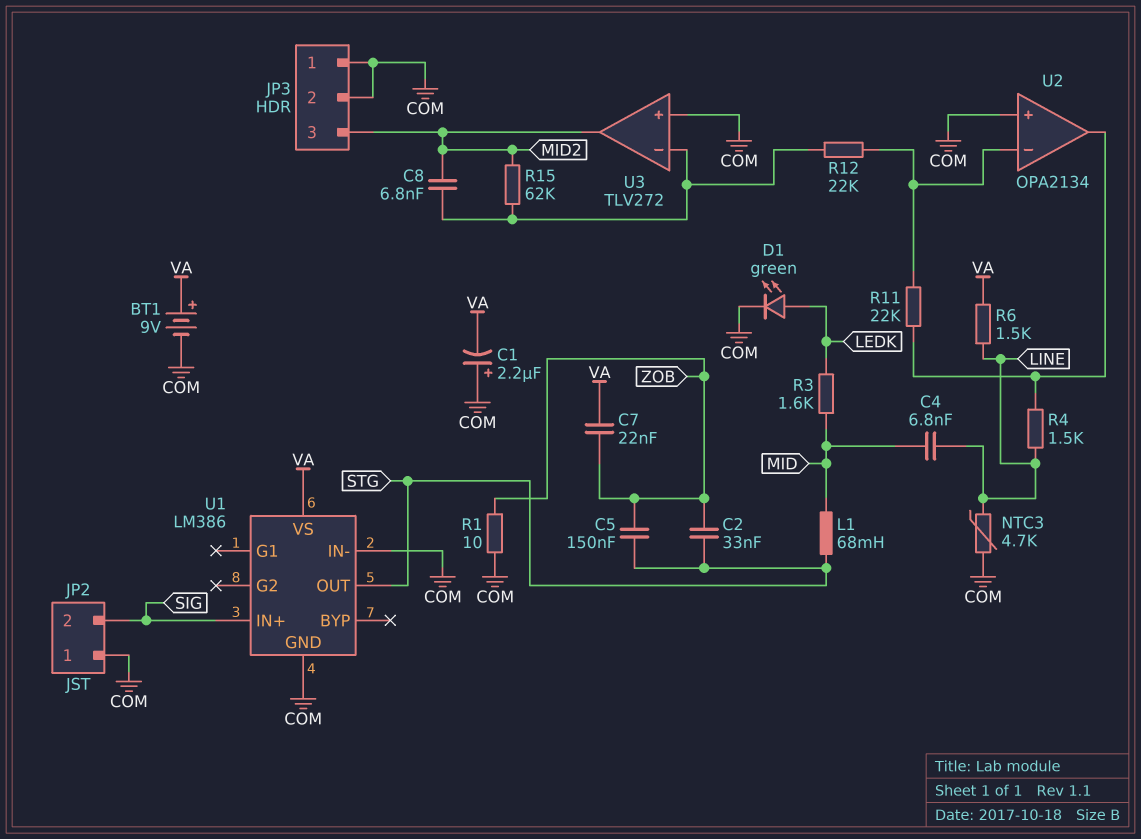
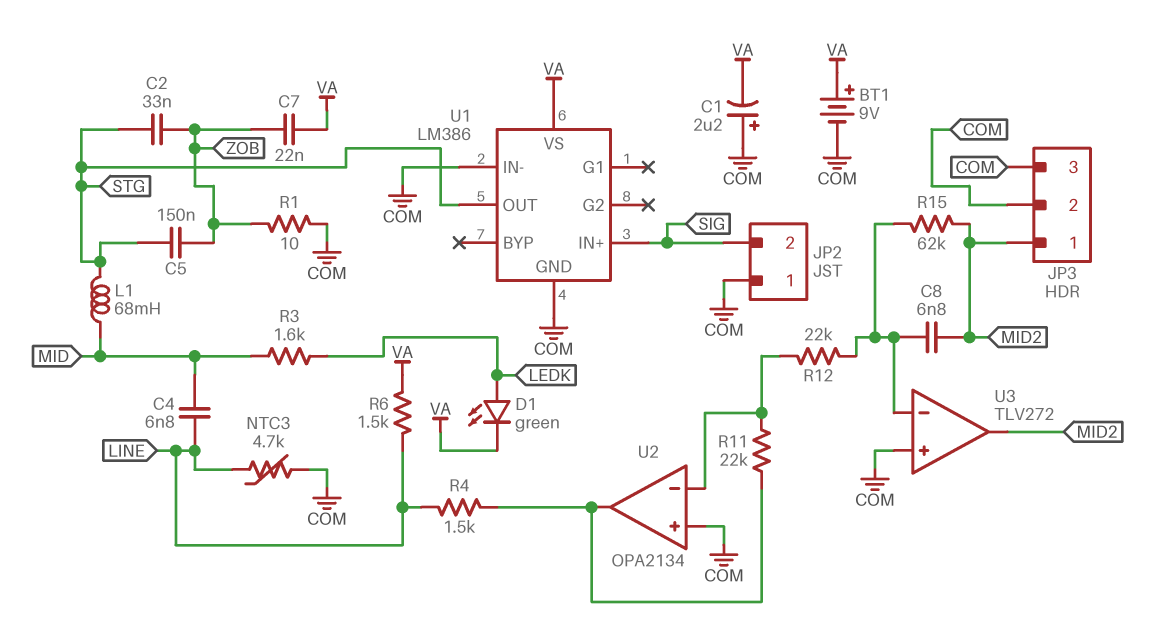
D1: LED green (A LEDK, K COM) -> LED green (A LEDK, K VA)
JP3 pin 1: COM -> MID2
JP3 pin 3: MID2 -> COM

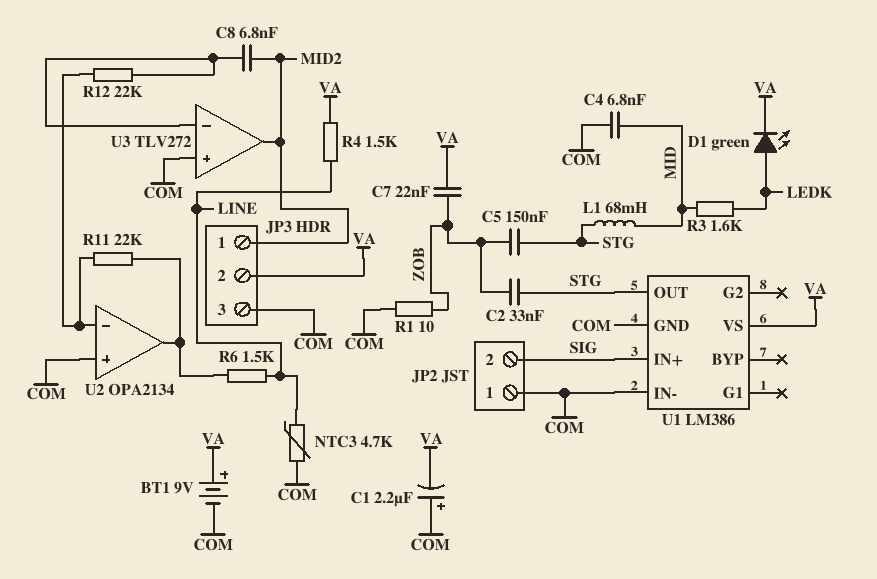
C4: 6.8nF (LINE, MID) -> 6.8nF (COM, MID)
JP3 pin 2: COM -> VA
R4: 1.5k (LINE, U2/out) -> 1.5k (LINE, VA)
R6: 1.5k (LINE, VA) -> 1.5k (LINE, U2/out)
R15: 62k (MID2, U3/in-) -> none

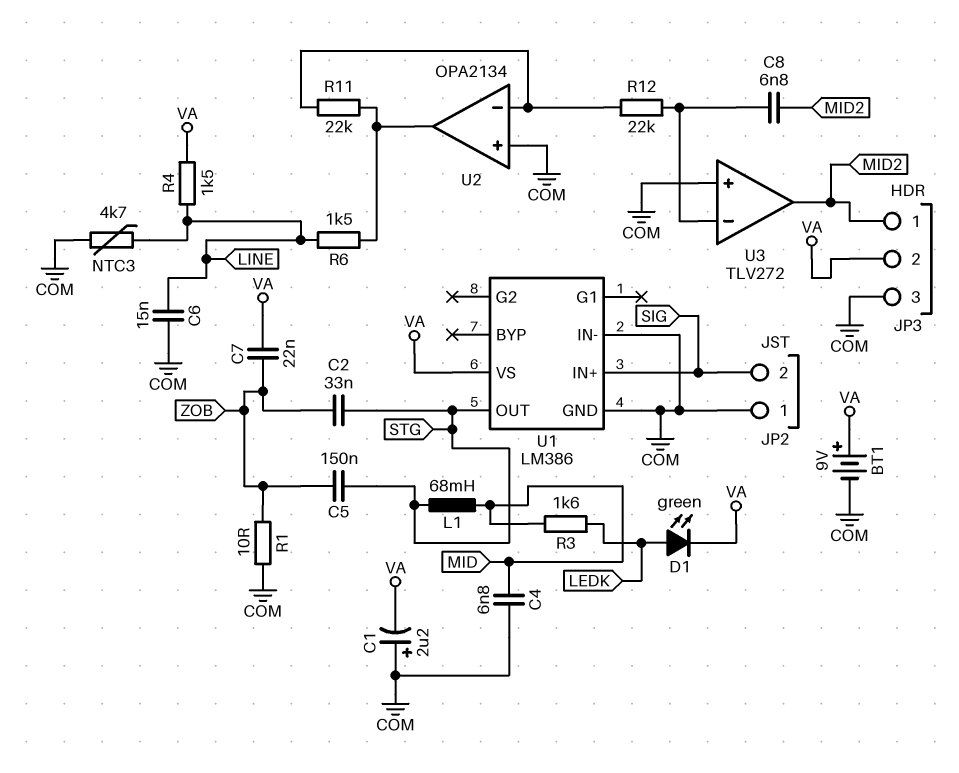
C6: none -> 15nF (COM, LINE)

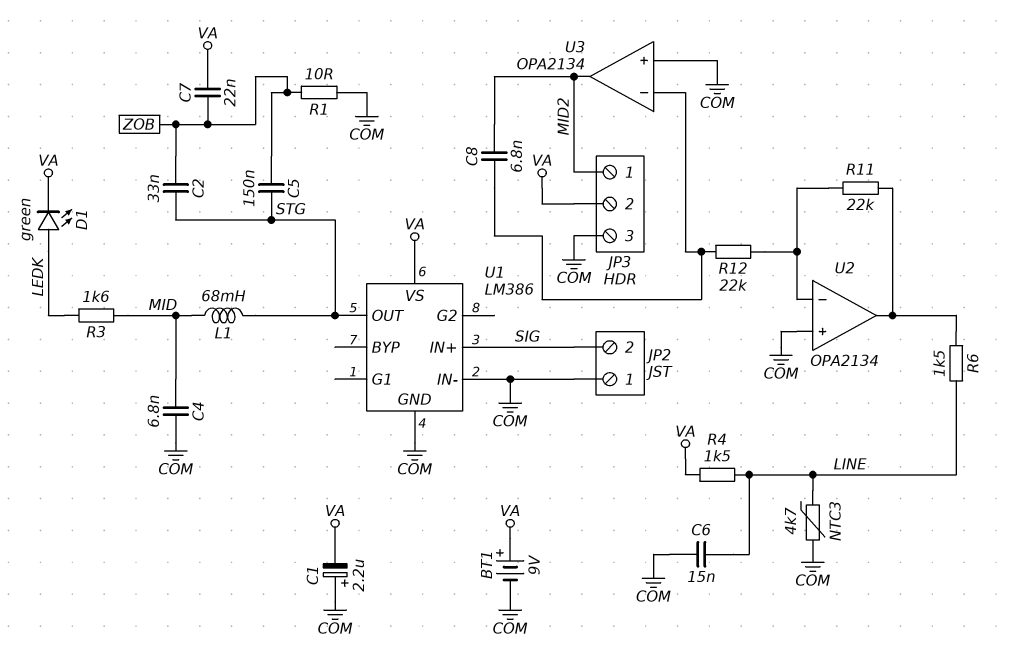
U3: TLV272 -> OPA2134

